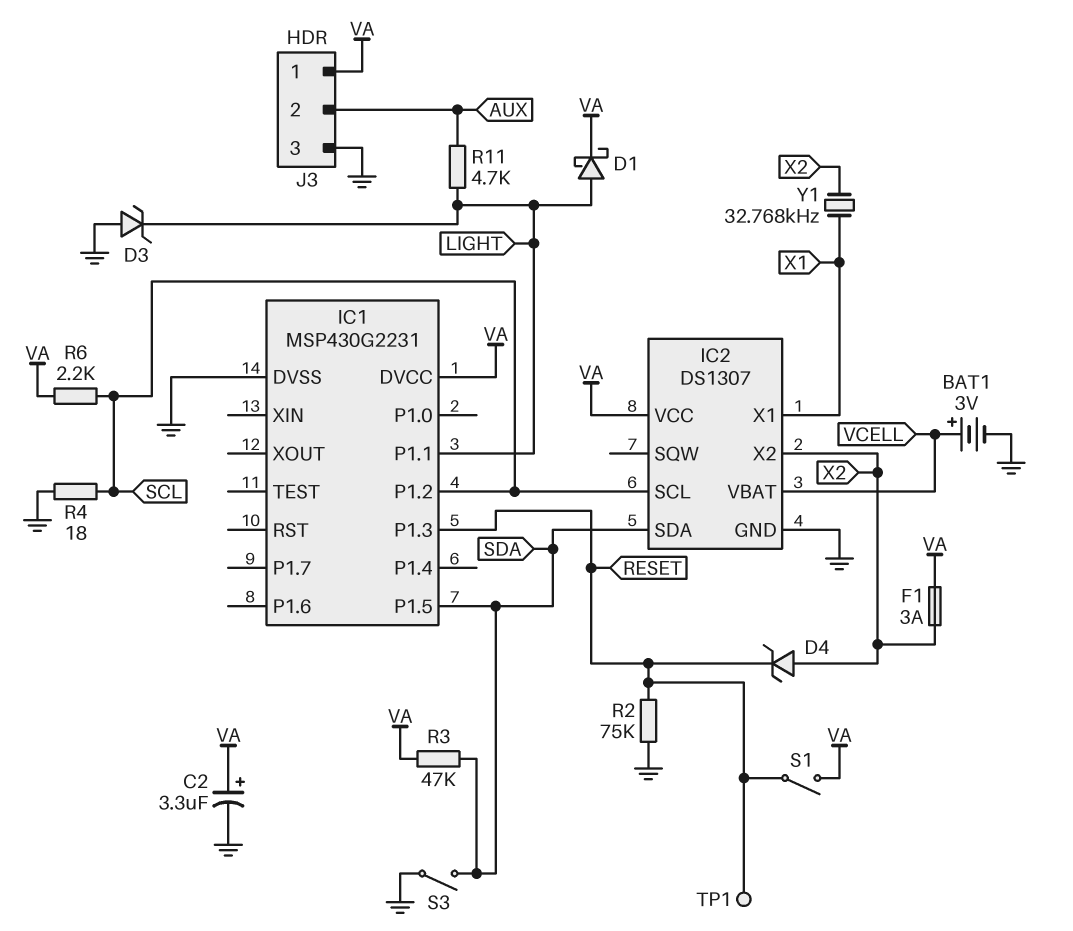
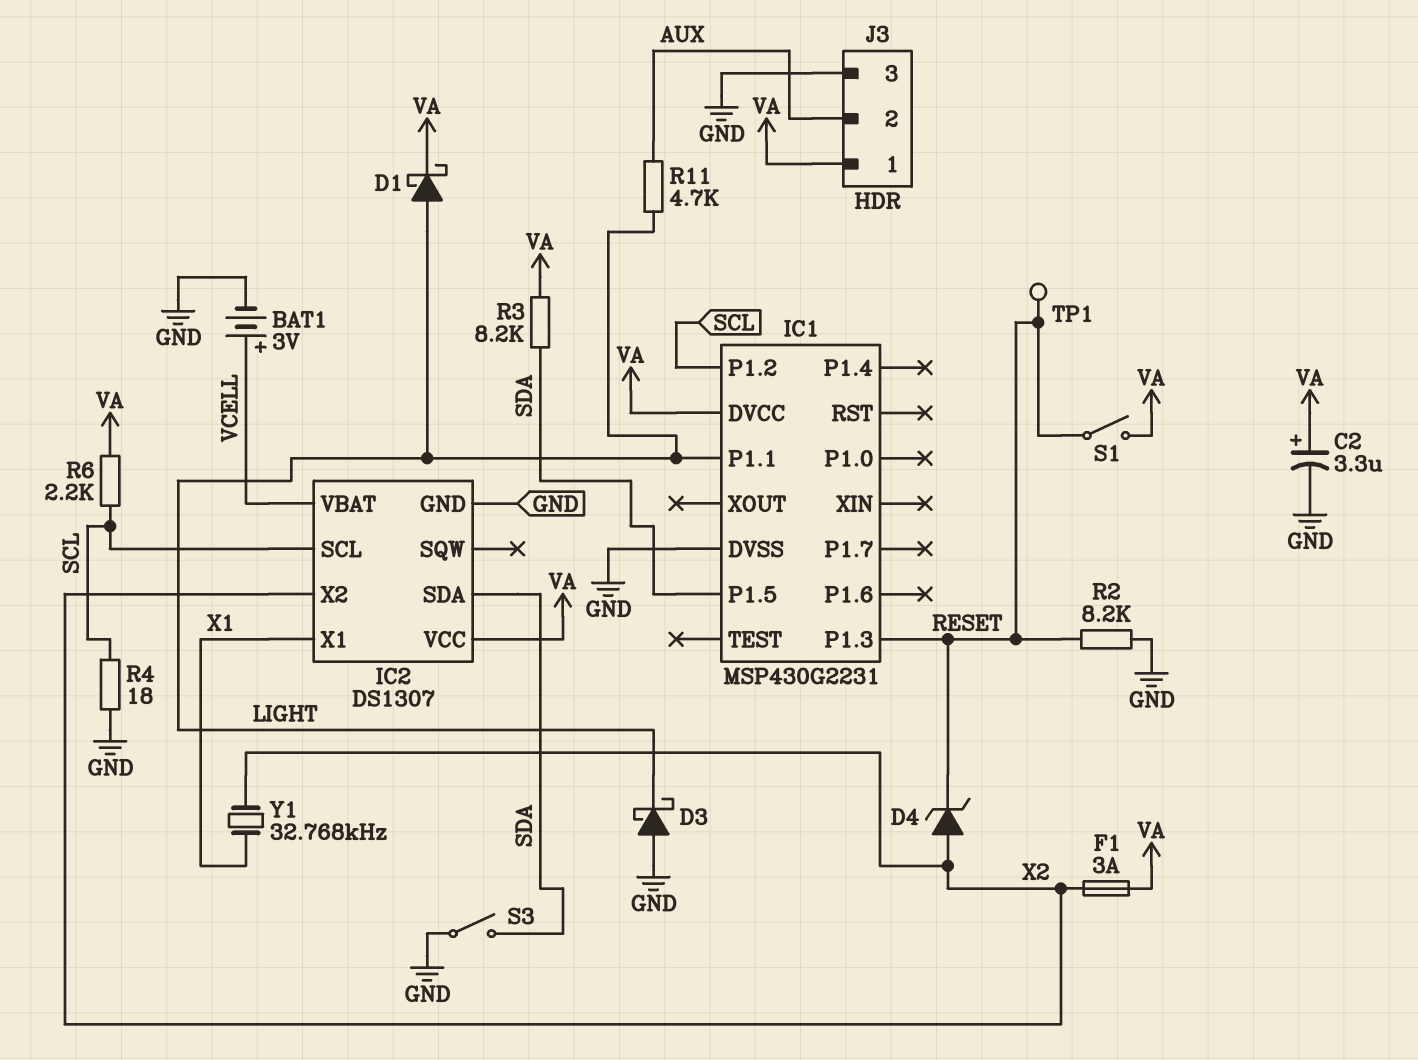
D3: zener (A GND, K LIGHT) -> schottky (A GND, K LIGHT)
R2: 75k (GND, RESET) -> 8.2k (GND, RESET)
R3: 47k (SDA, VA) -> 8.2k (SDA, VA)

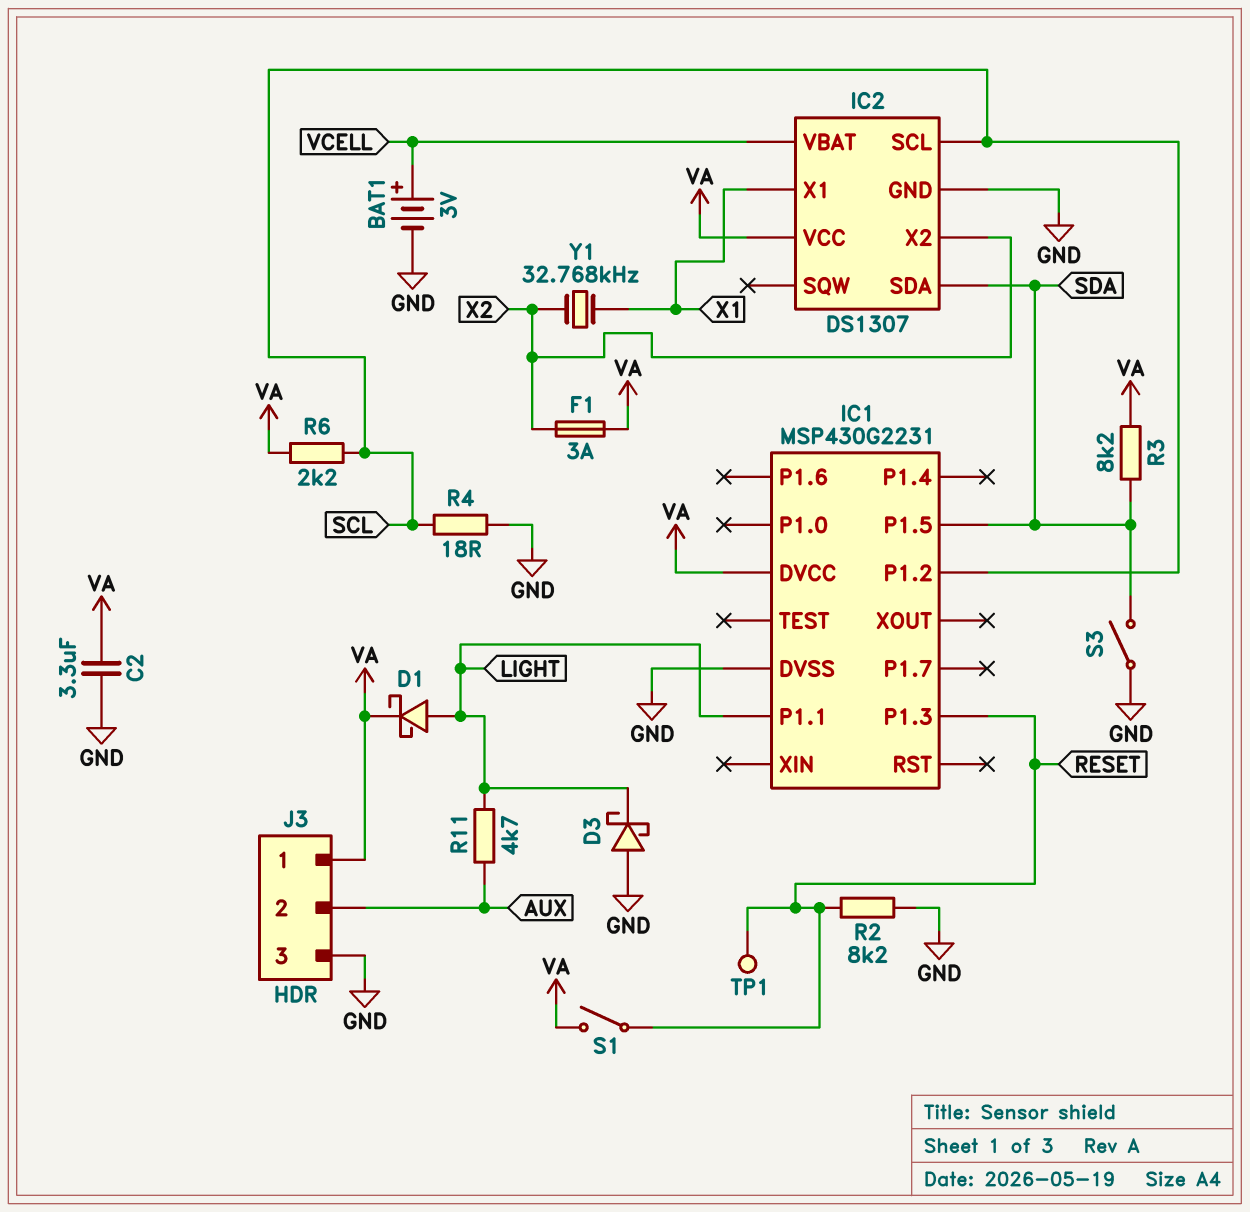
C2: 3.3uF (plus VA, minus GND) -> 3.3uF (GND, VA)
D4: zener (A X2, K RESET) -> none

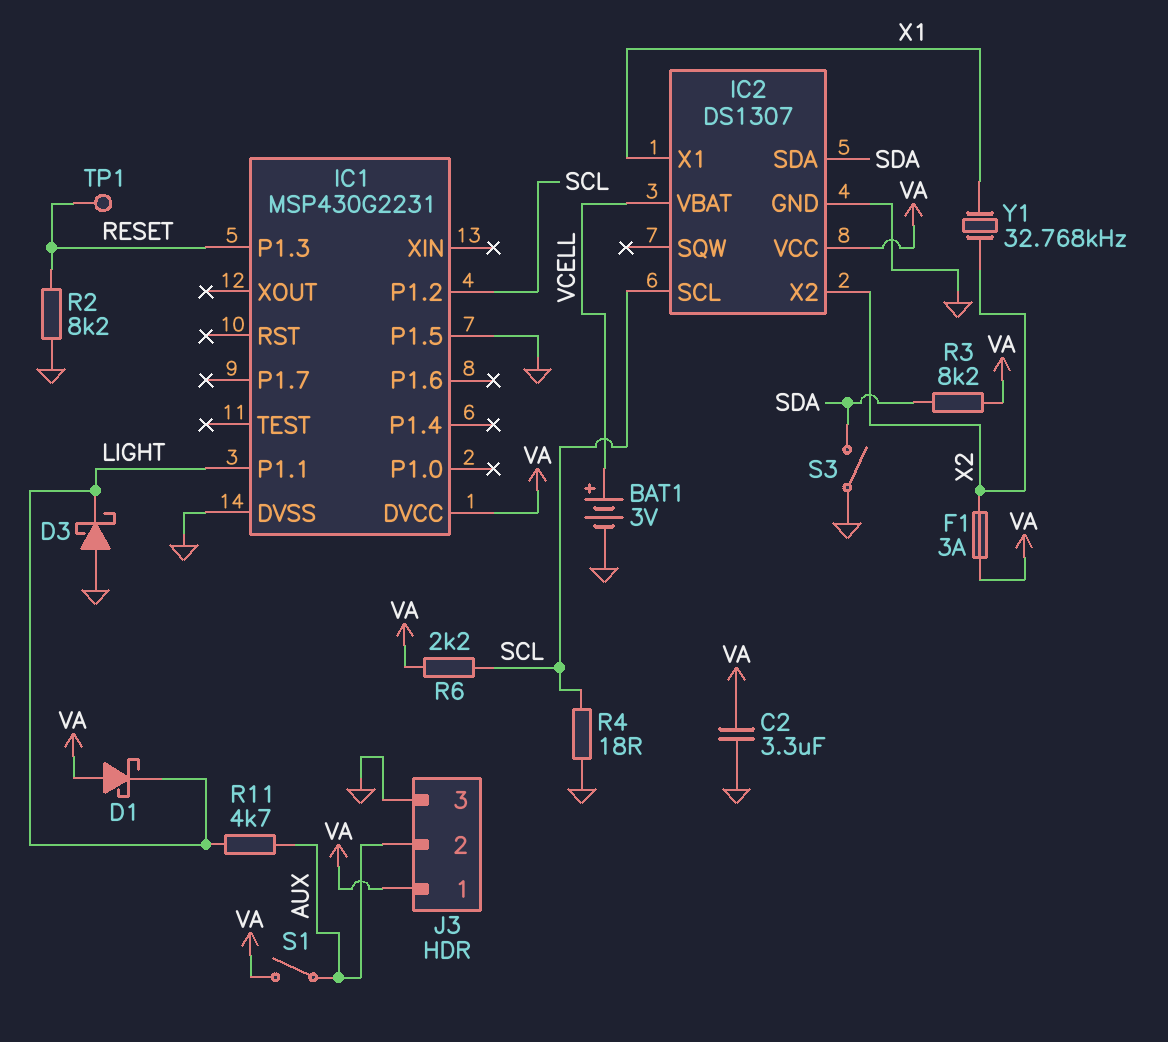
D1: schottky (A LIGHT, K VA) -> schottky (A VA, K LIGHT)
IC1 pin P1.5: SDA -> GND
S1: switch (RESET, VA) -> switch (AUX, VA)

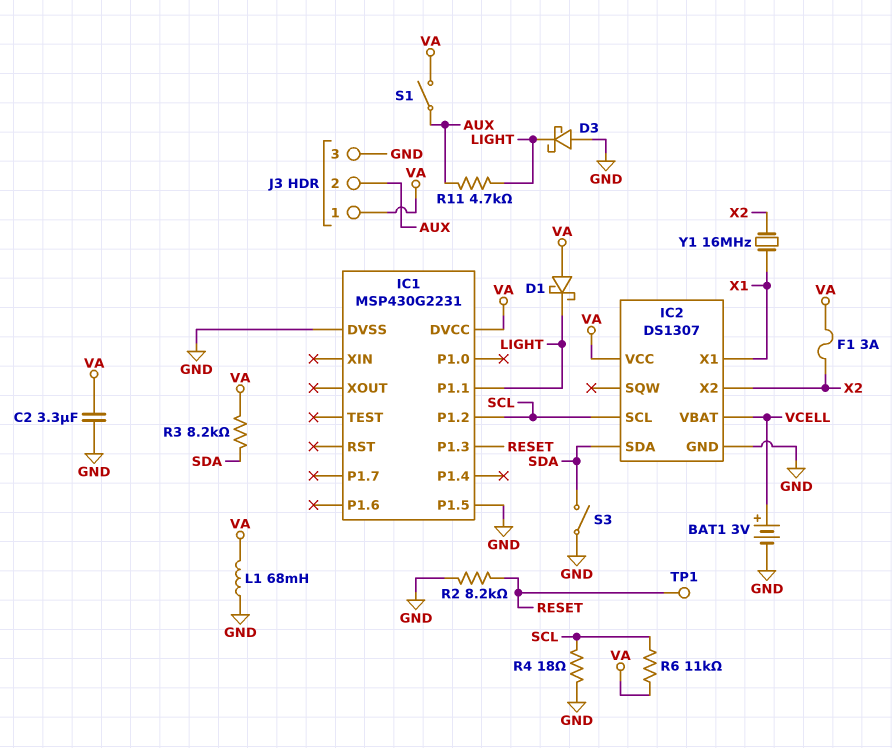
L1: none -> 68mH (GND, VA)
R6: 2.2k (SCL, VA) -> 11k (SCL, VA)
Y1: 32.768kHz (X1, X2) -> 16MHz (X1, X2)

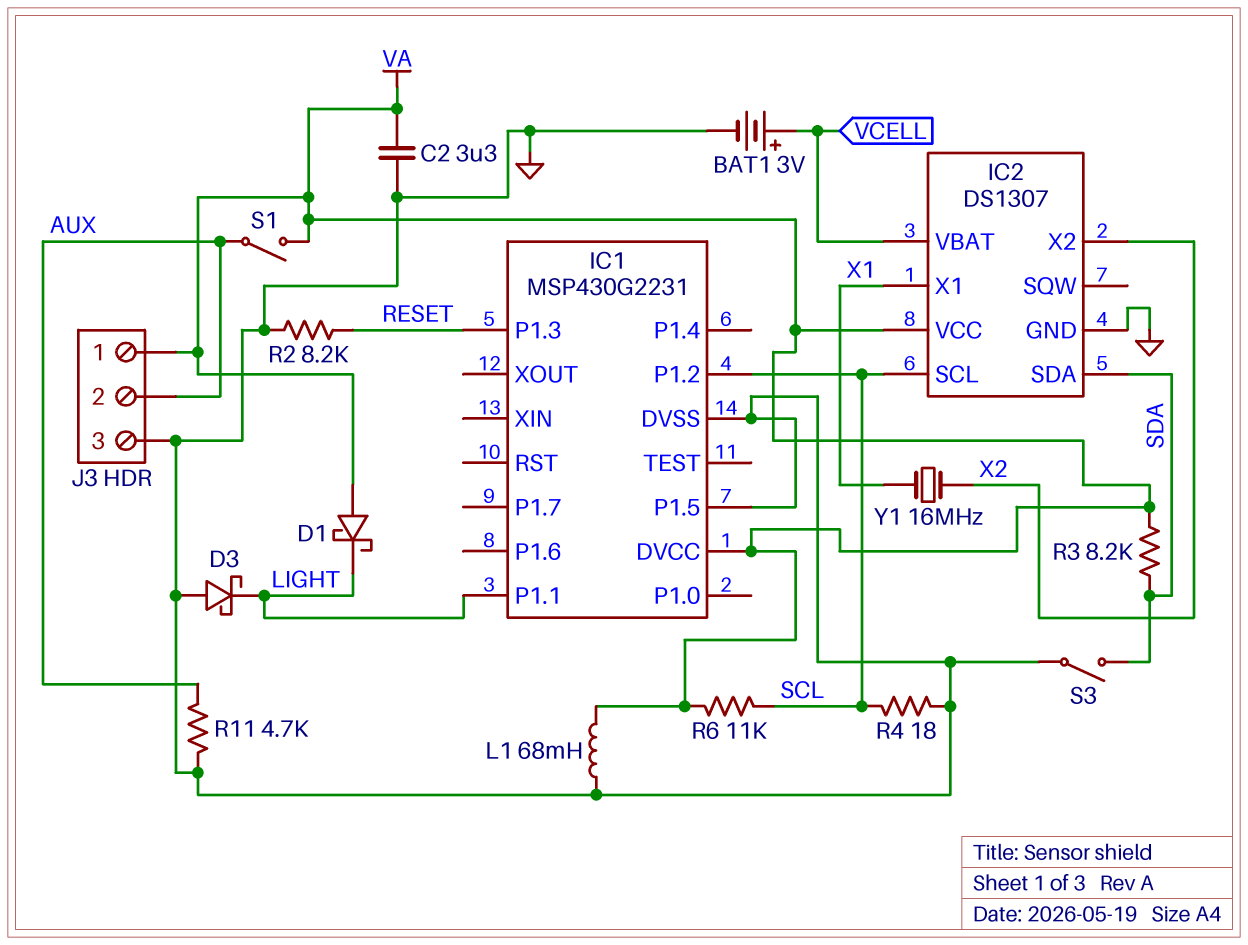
F1: 3A (VA, X2) -> none
R11: 4.7k (AUX, LIGHT) -> 4.7k (AUX, GND)
TP1: test point (RESET) -> none

